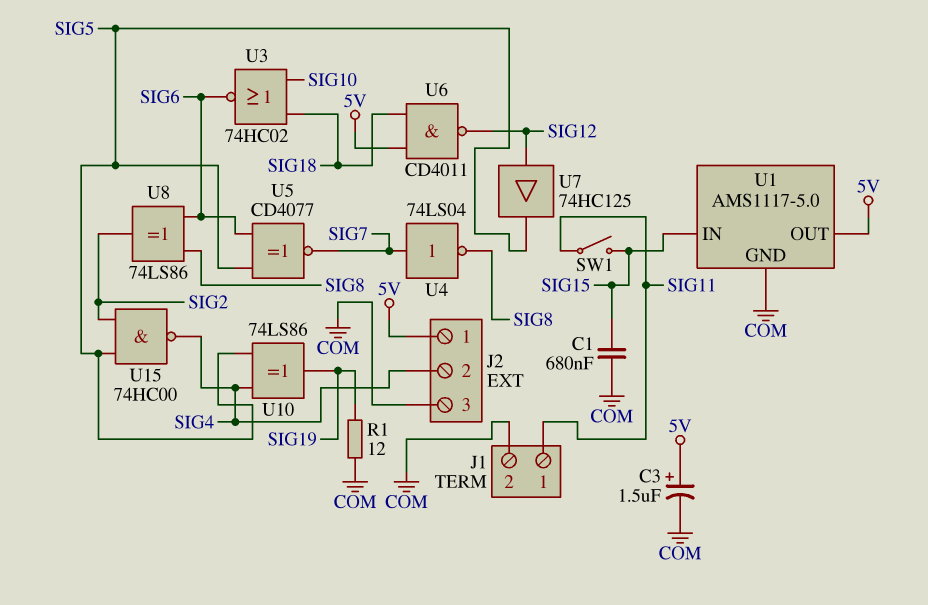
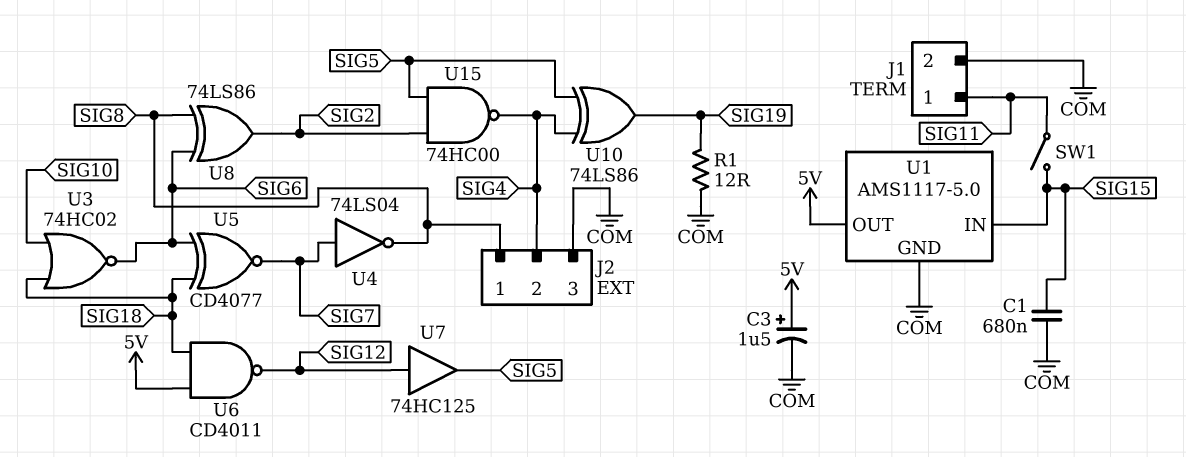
J2 pin 1: 5V -> SIG8
U5: XNOR CD4077 (in SIG5, in SIG6, out SIG7) -> XNOR CD4077 (in SIG6, in SIG18, out SIG7)

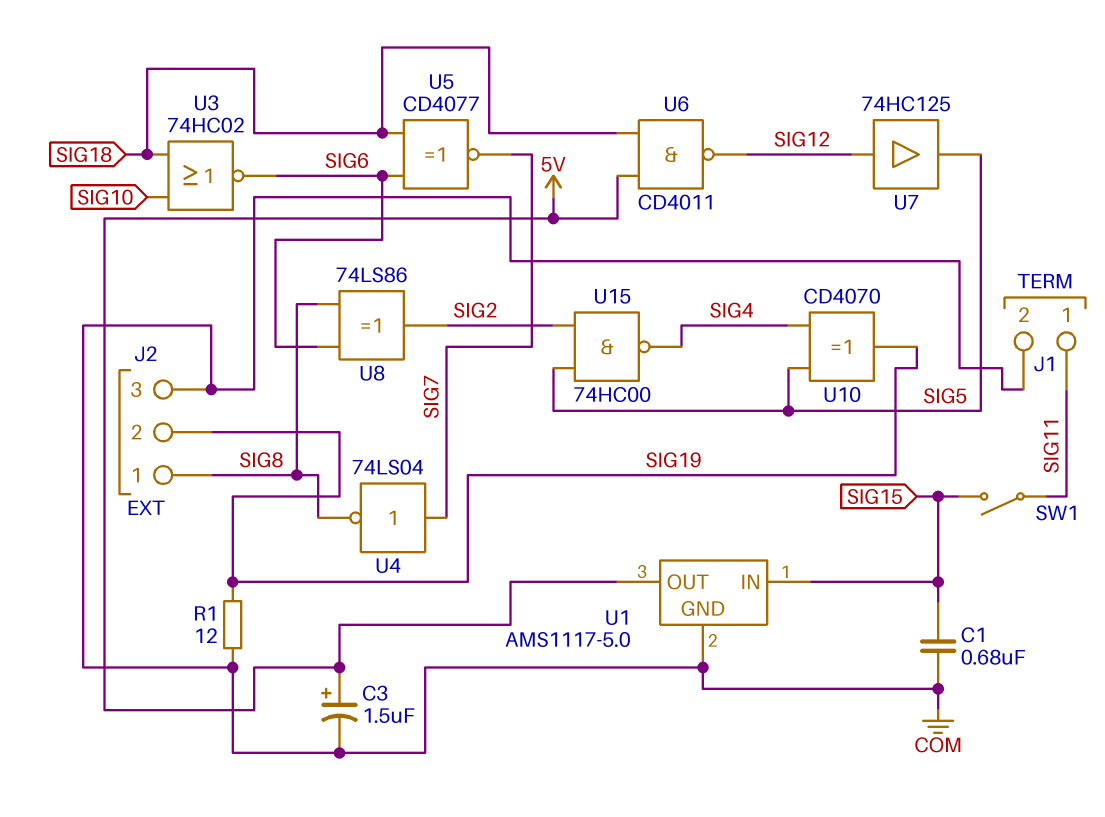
J2 pin 2: SIG4 -> SIG19
U10: XOR 74LS86 (in SIG4, in SIG5, out SIG19) -> XOR CD4070 (in SIG4, in SIG5, out SIG19)

